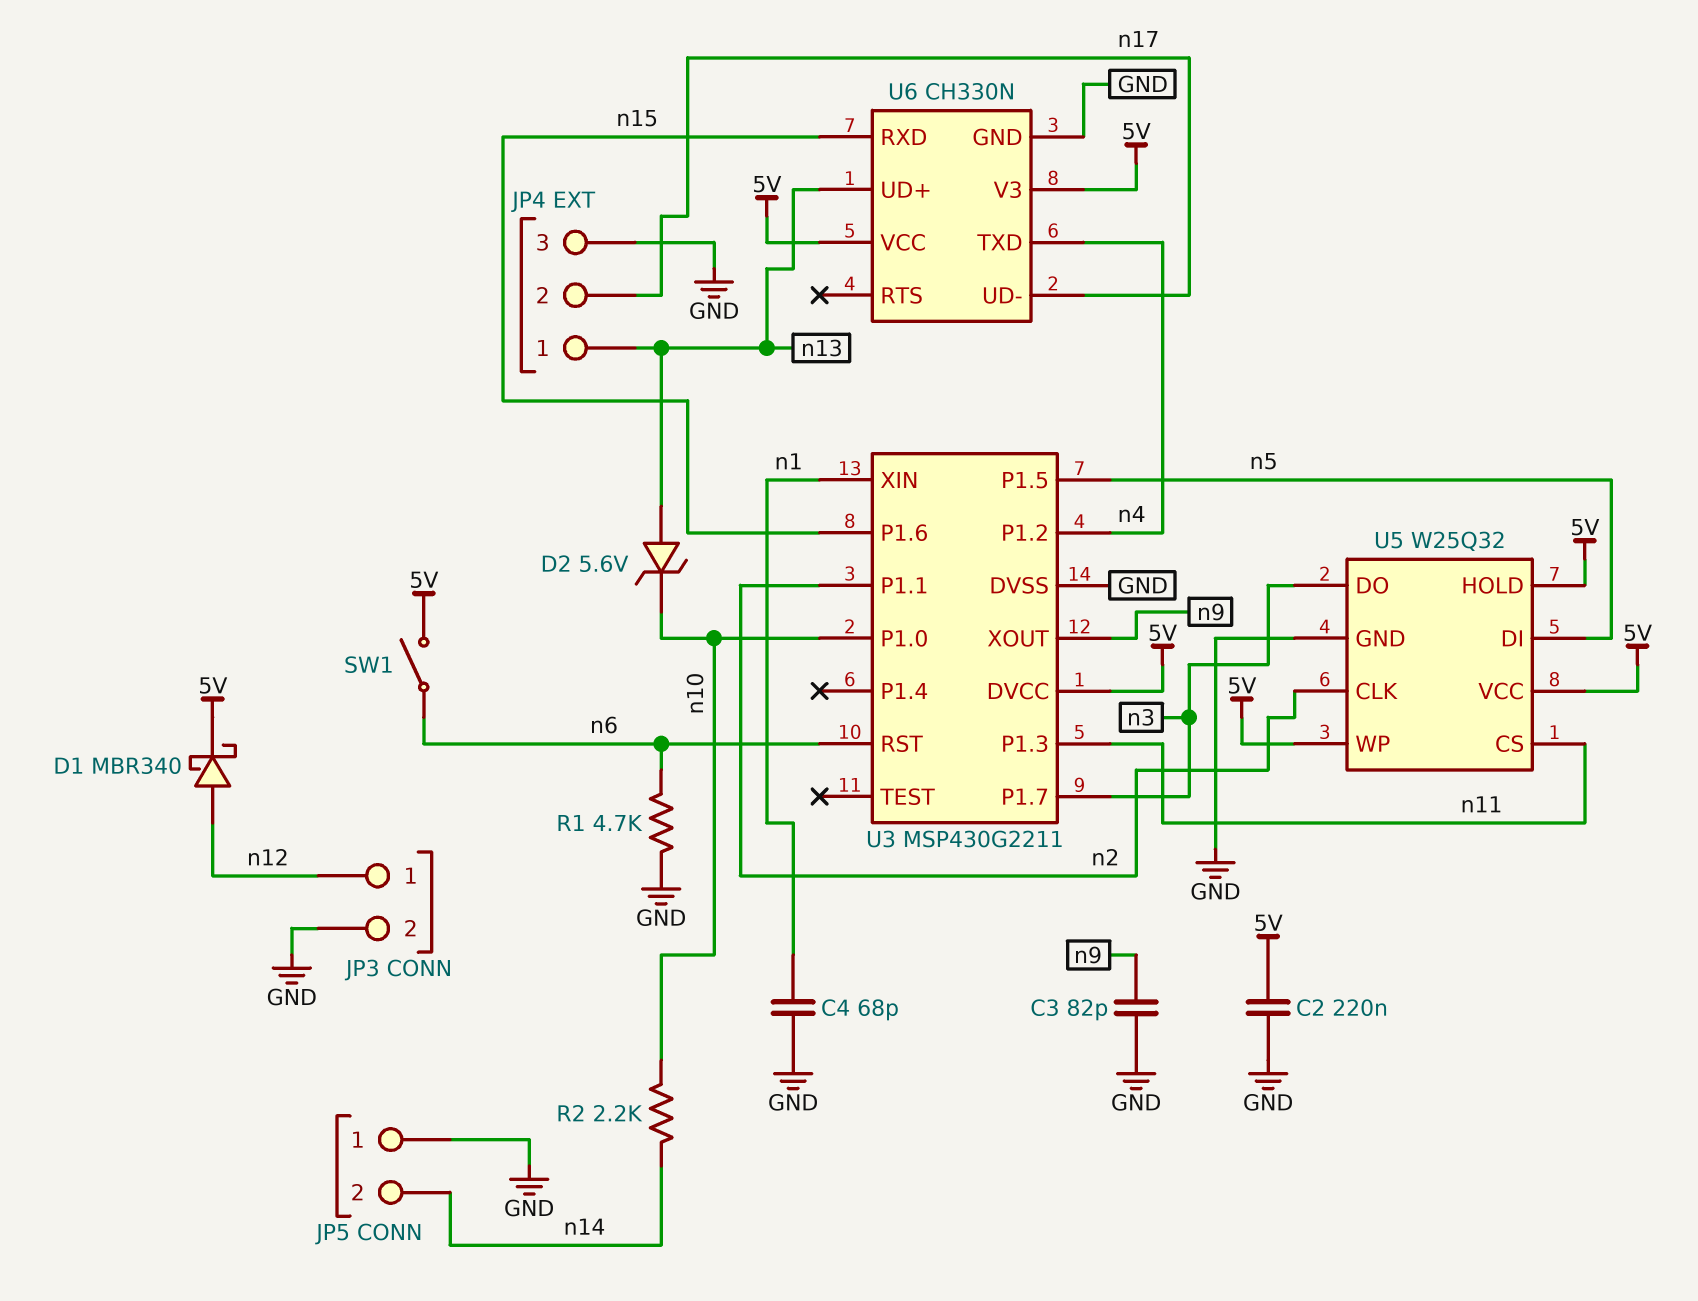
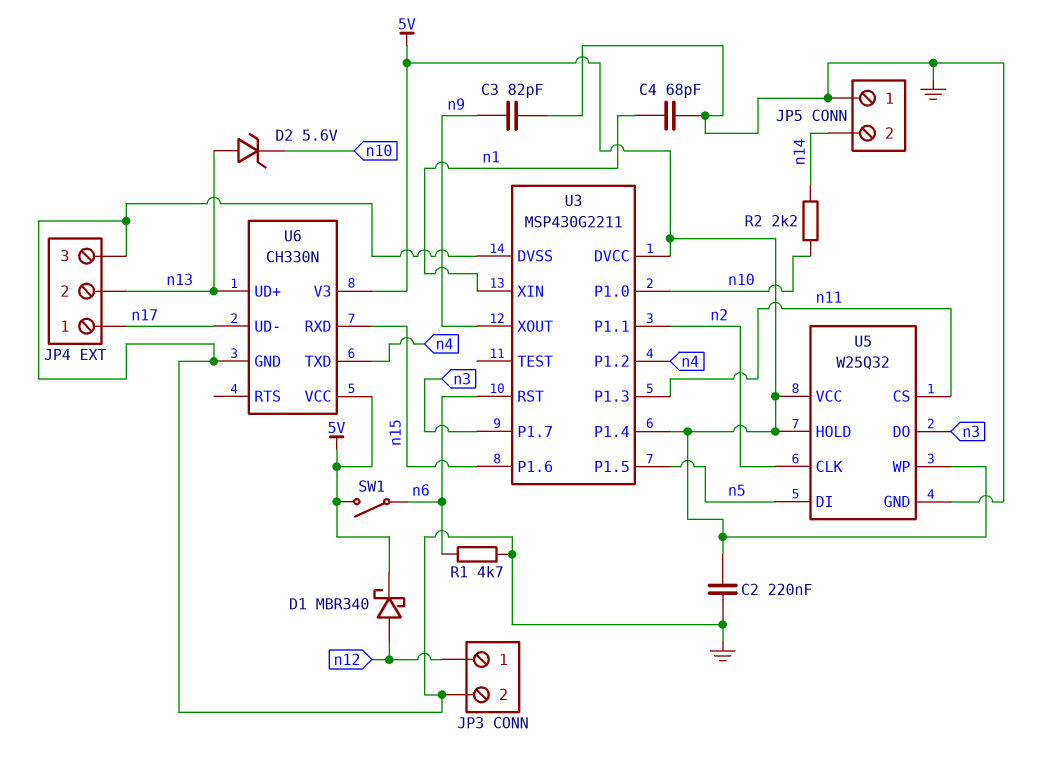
JP4 pin 1: n13 -> n17
JP4 pin 2: n17 -> n13
U3 pin P1.4: none -> 5V

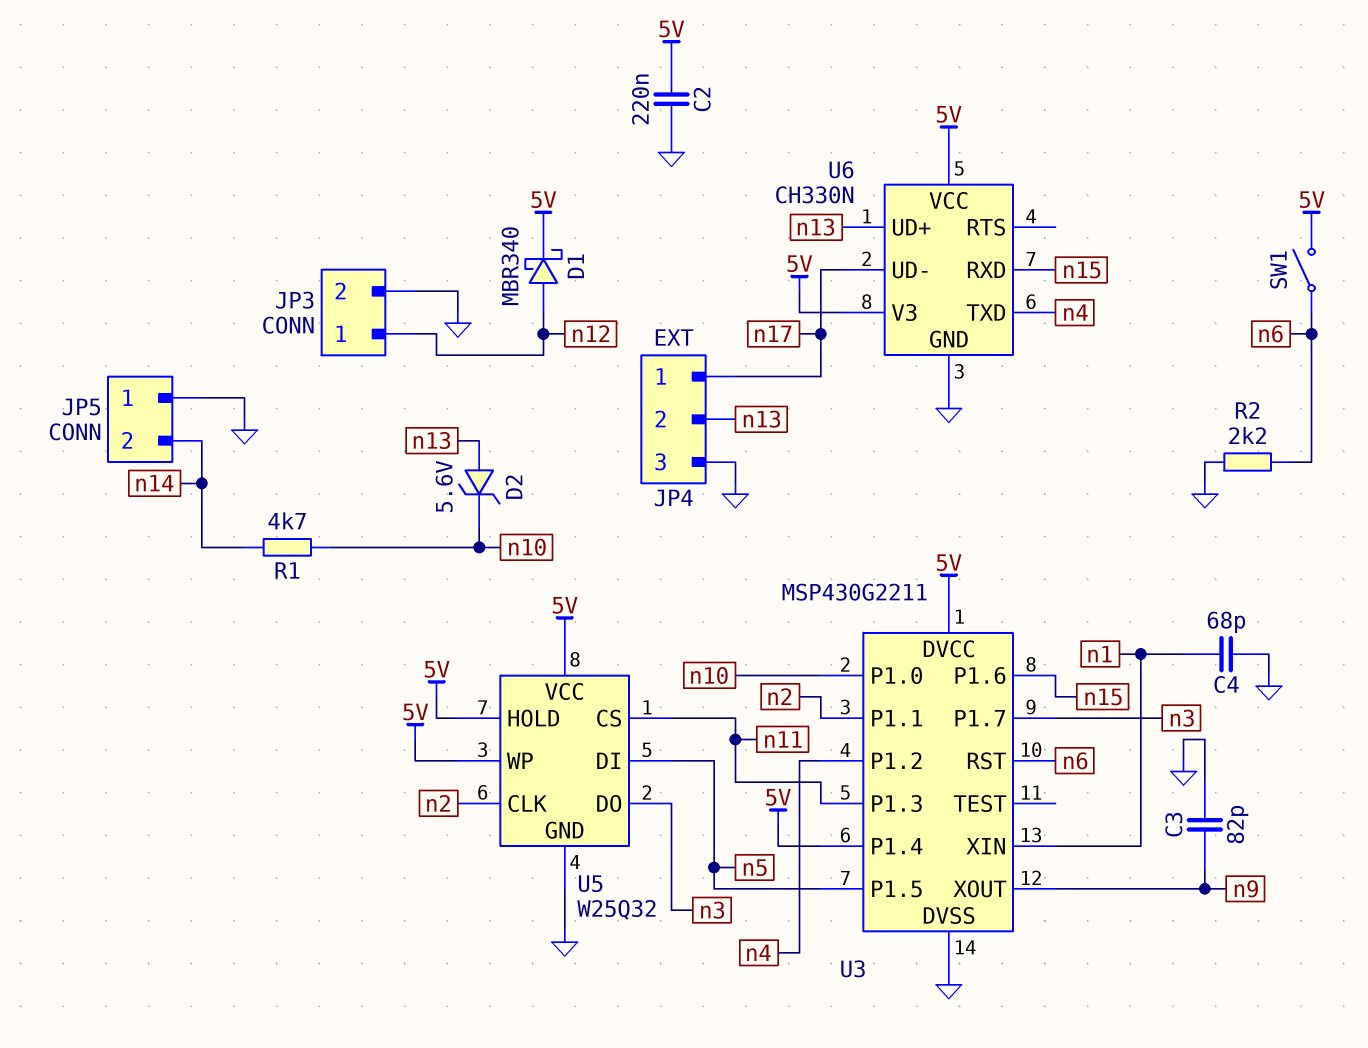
R1: 4.7k (GND, n6) -> 4.7k (n10, n14)
R2: 2.2k (n10, n14) -> 2.2k (GND, n6)

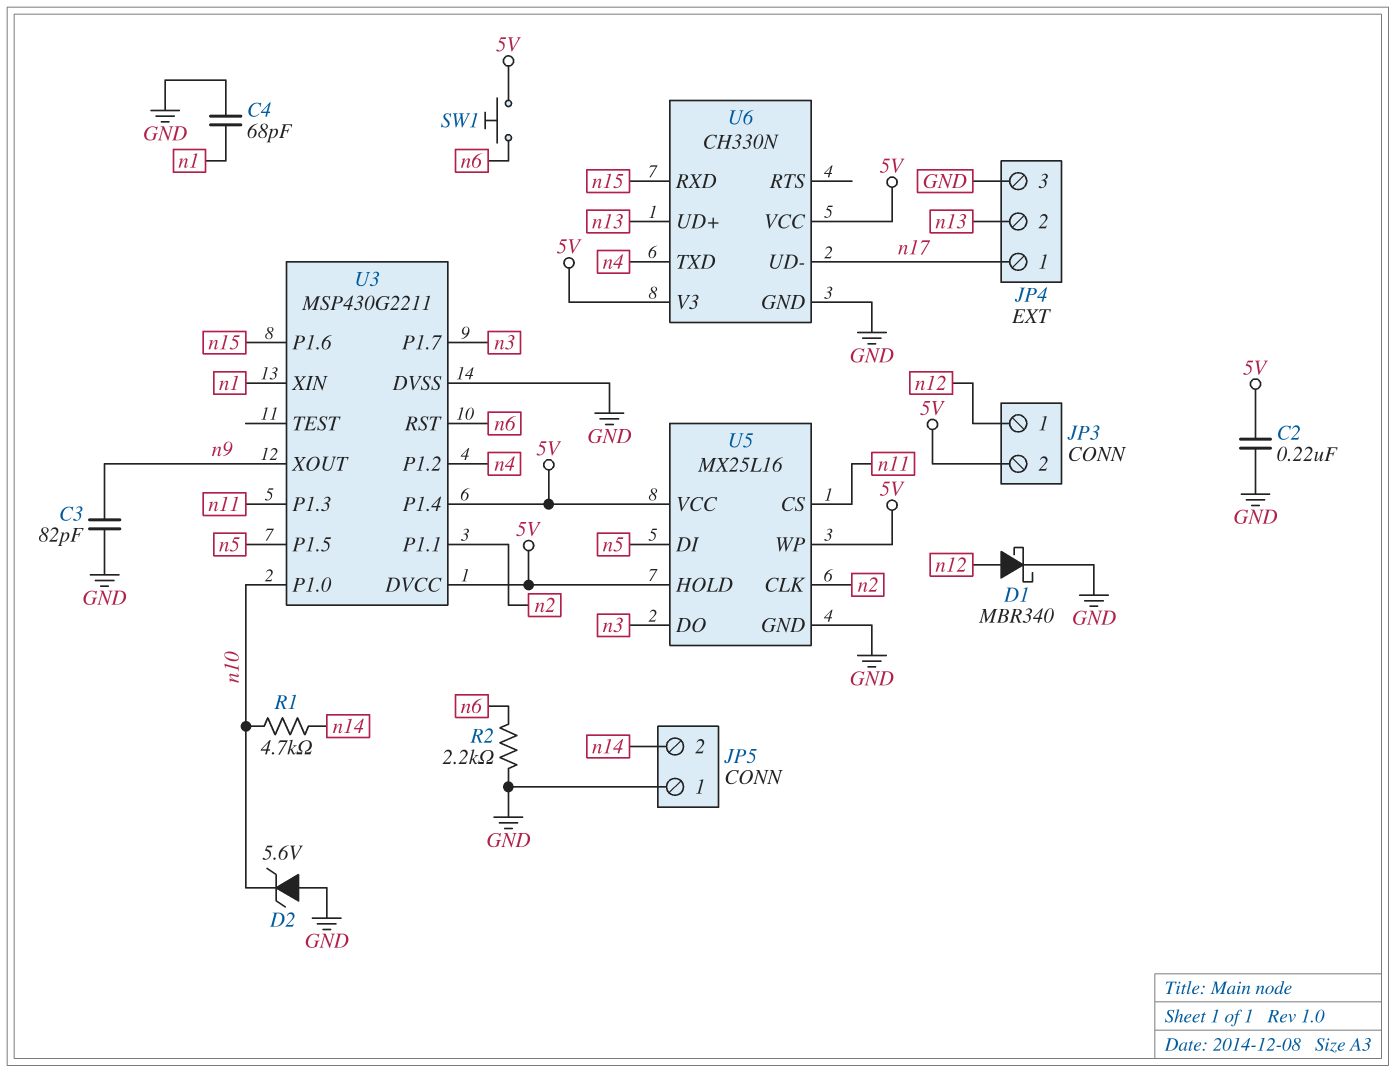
D1: schottky MBR340 (A n12, K 5V) -> schottky MBR340 (A n12, K GND)
D2: zener 5.6V (A n13, K n10) -> zener 5.6V (A GND, K n10)
JP3 pin 2: GND -> 5V
SW1: switch (5V, n6) -> button (5V, n6)
U5: W25Q32 -> MX25L16

